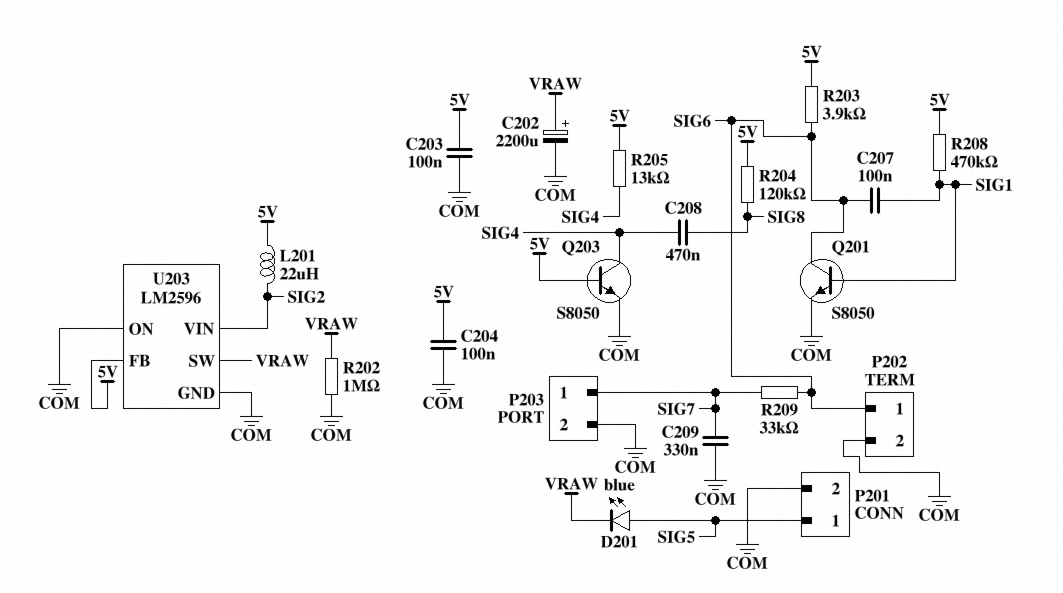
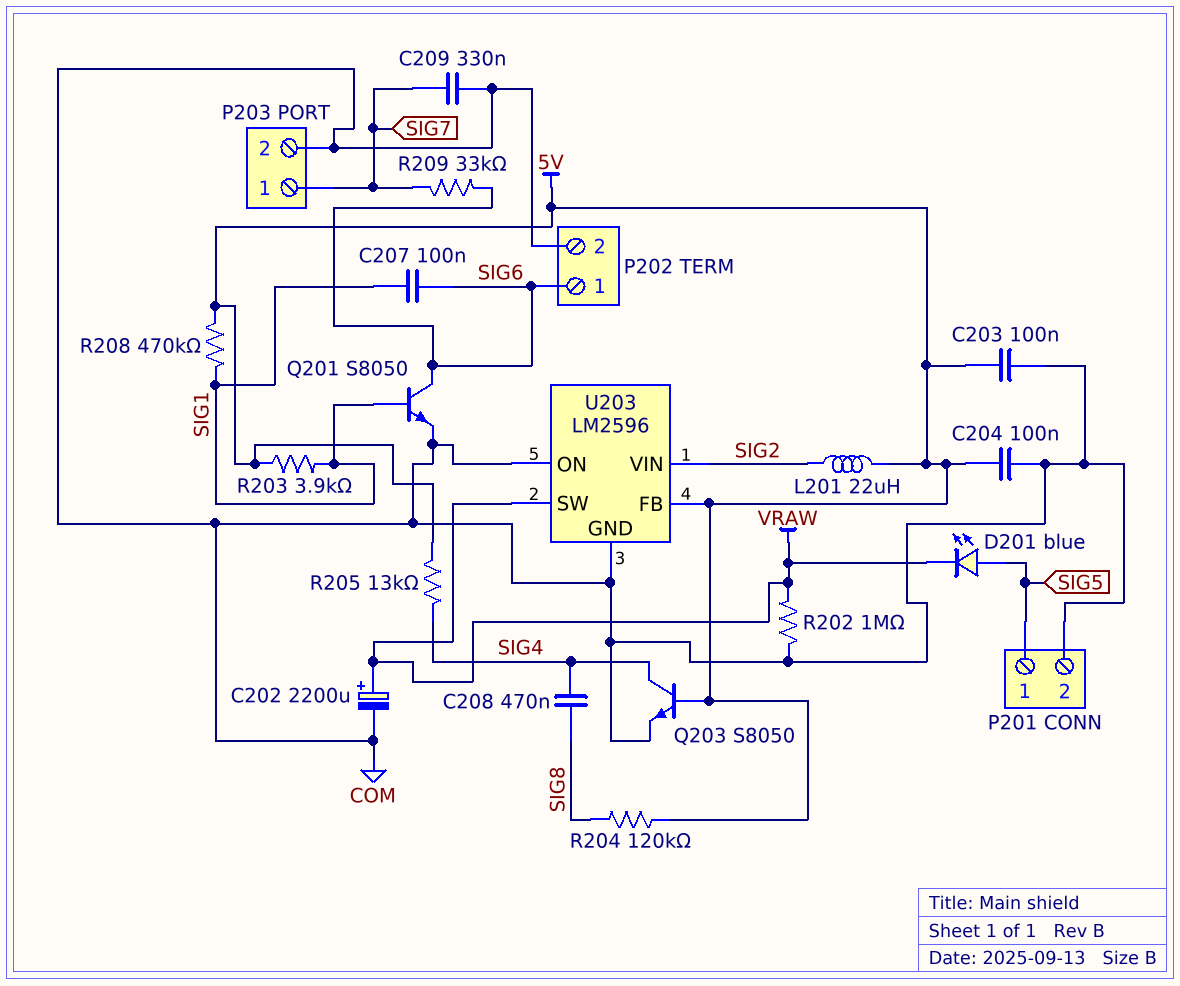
R203: 3.9k (5V, SIG6) -> 3.9k (5V, SIG1)

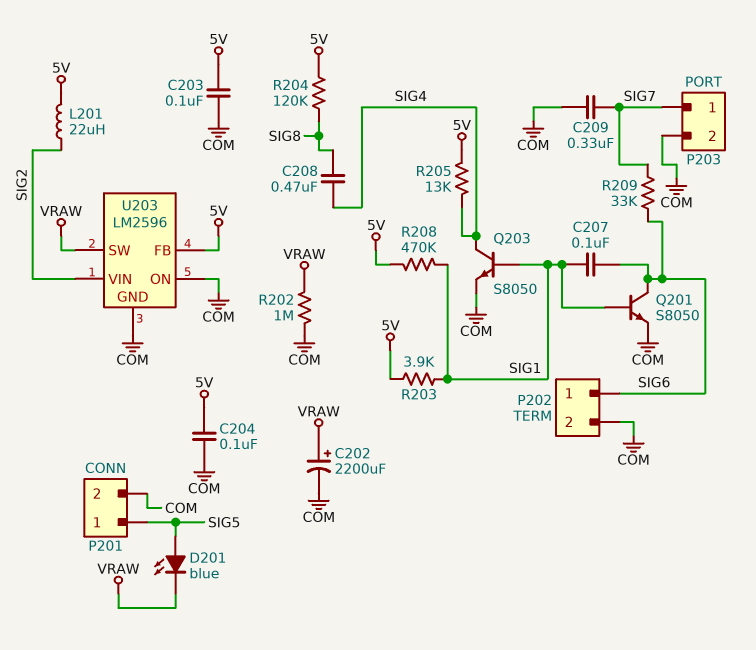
Q203: NPN S8050 (B 5V, C SIG4, E COM) -> NPN S8050 (B SIG1, C SIG4, E COM)

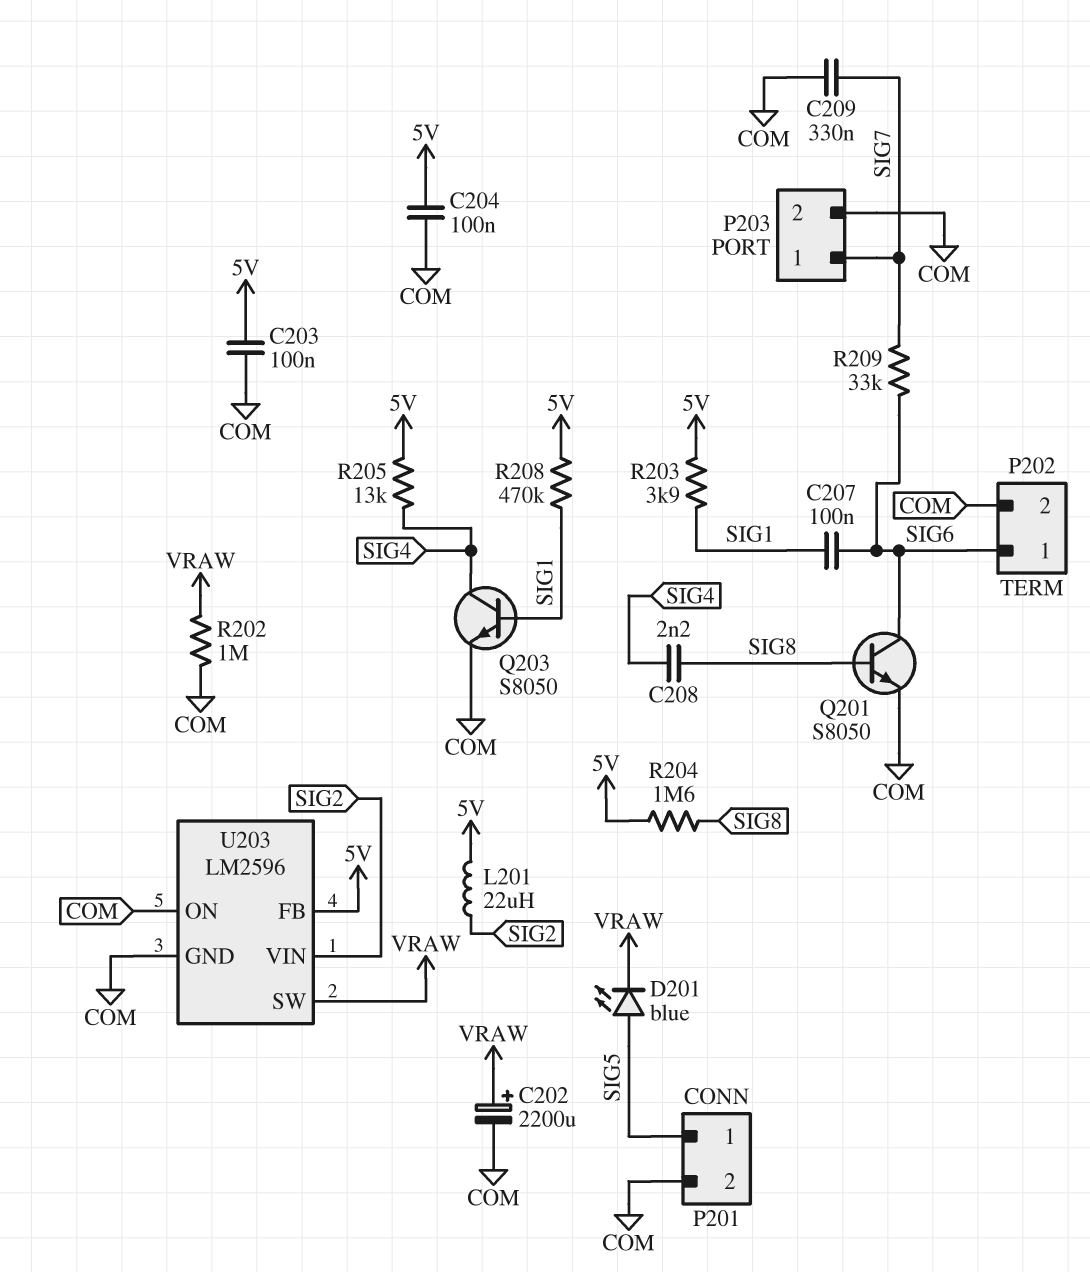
C208: 470nF (SIG4, SIG8) -> 2.2nF (SIG4, SIG8)
Q201: NPN S8050 (B SIG1, C SIG6, E COM) -> NPN S8050 (B SIG8, C SIG6, E COM)
R204: 120k (5V, SIG8) -> 1.6M (5V, SIG8)

